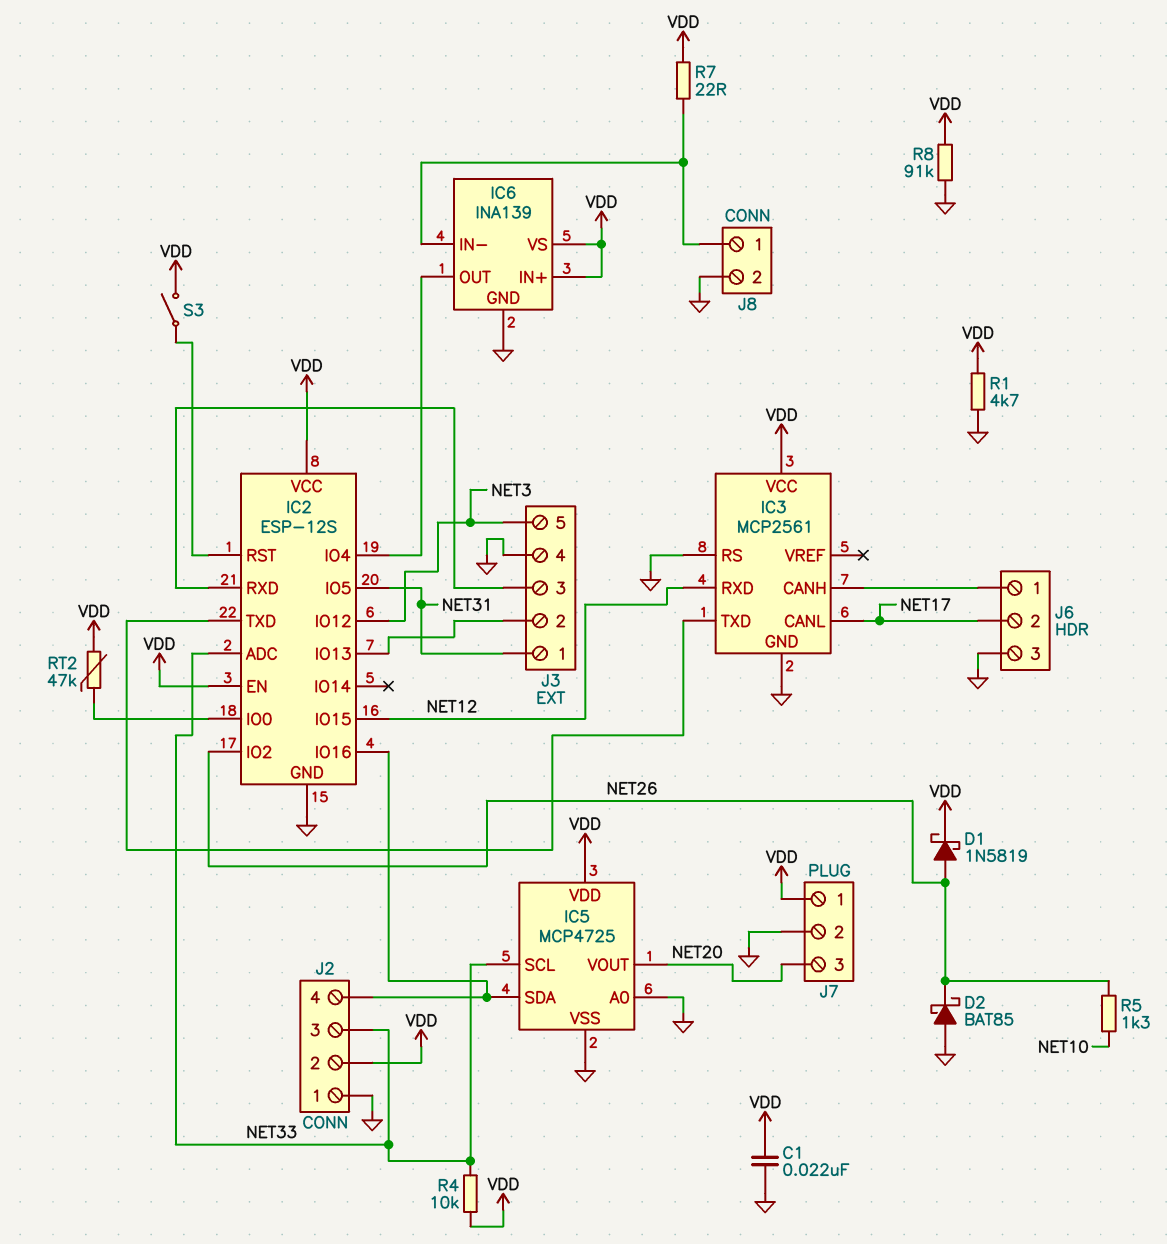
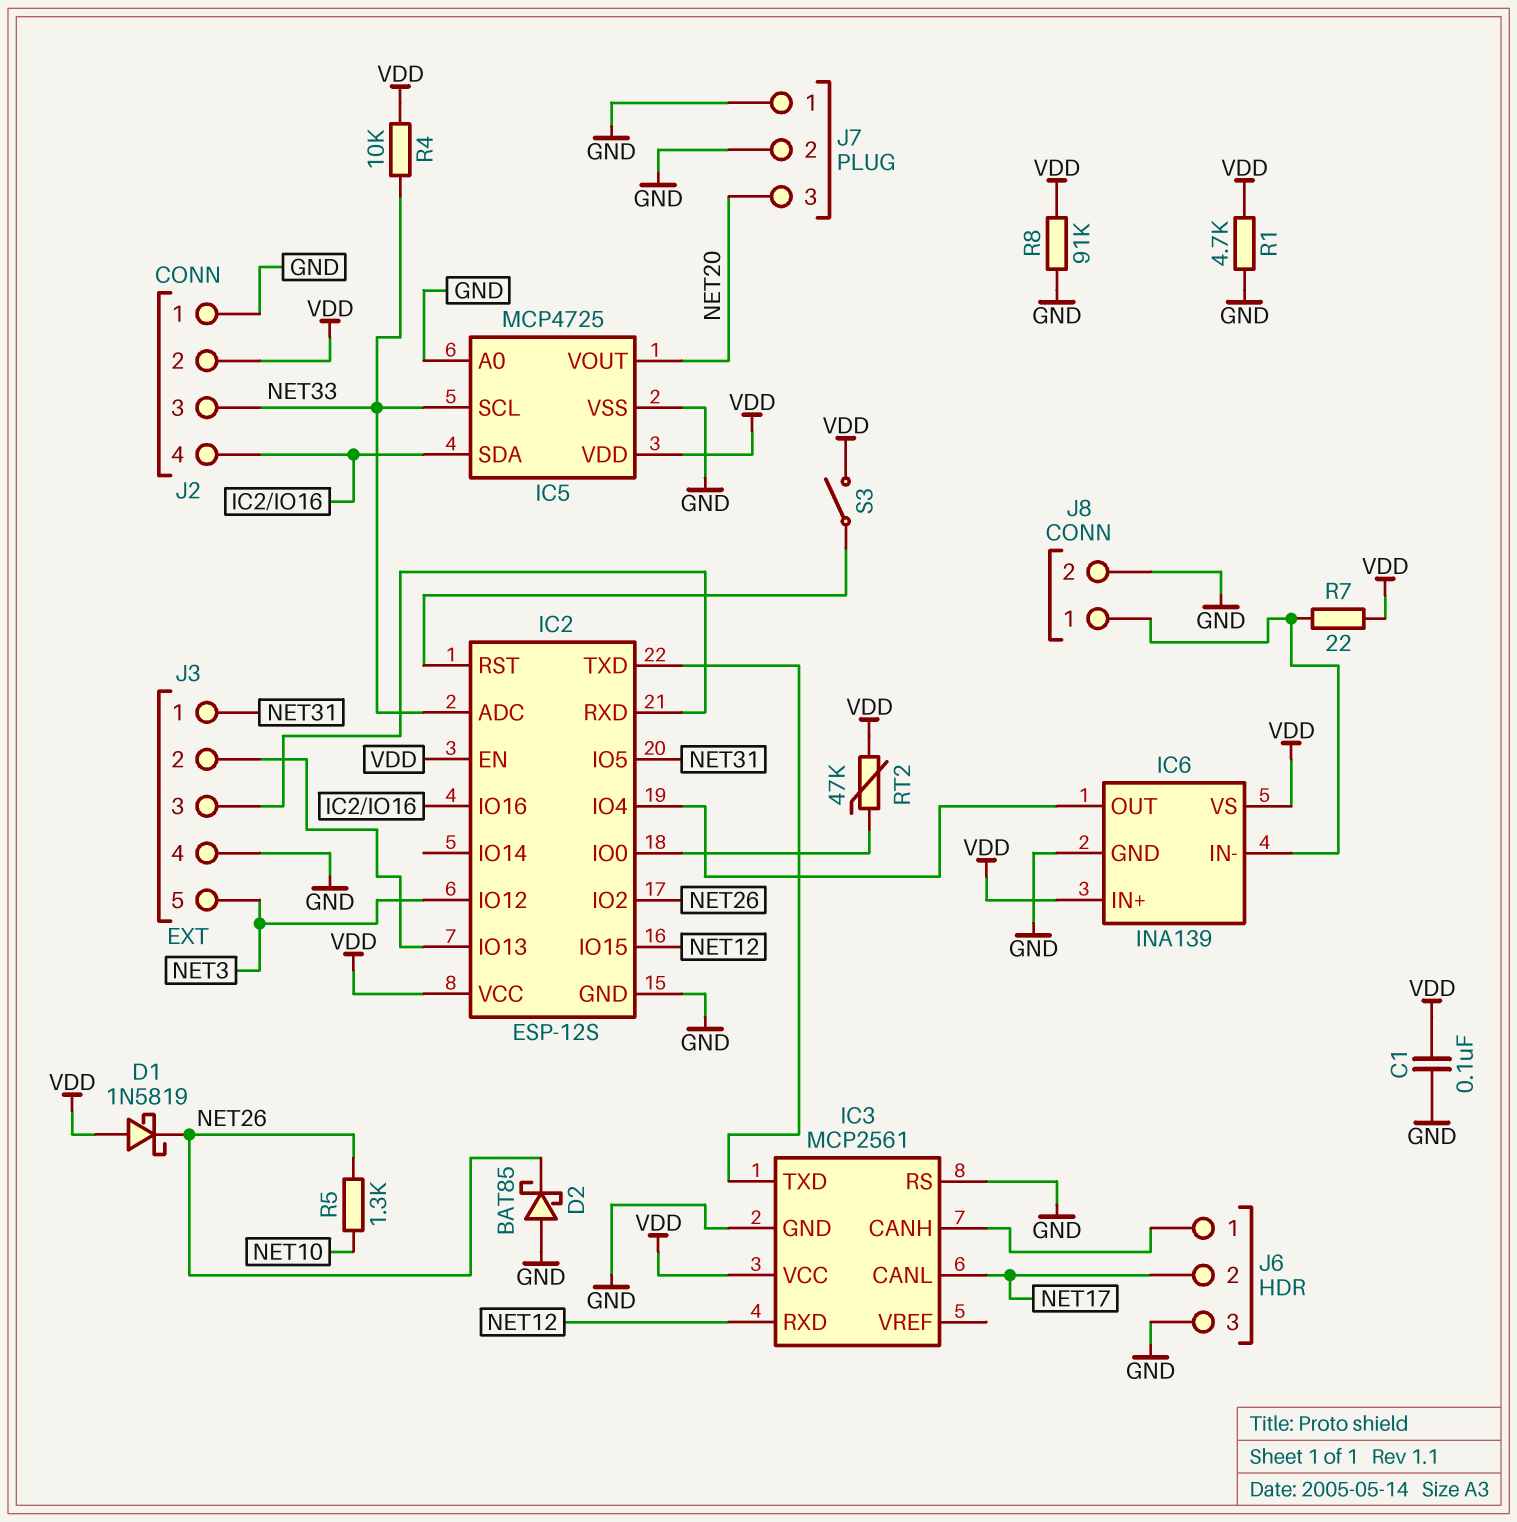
C1: 22nF (GND, VDD) -> 100nF (GND, VDD)
D1: schottky 1N5819 (A NET26, K VDD) -> schottky 1N5819 (A VDD, K NET26)
J7 pin 1: VDD -> GND

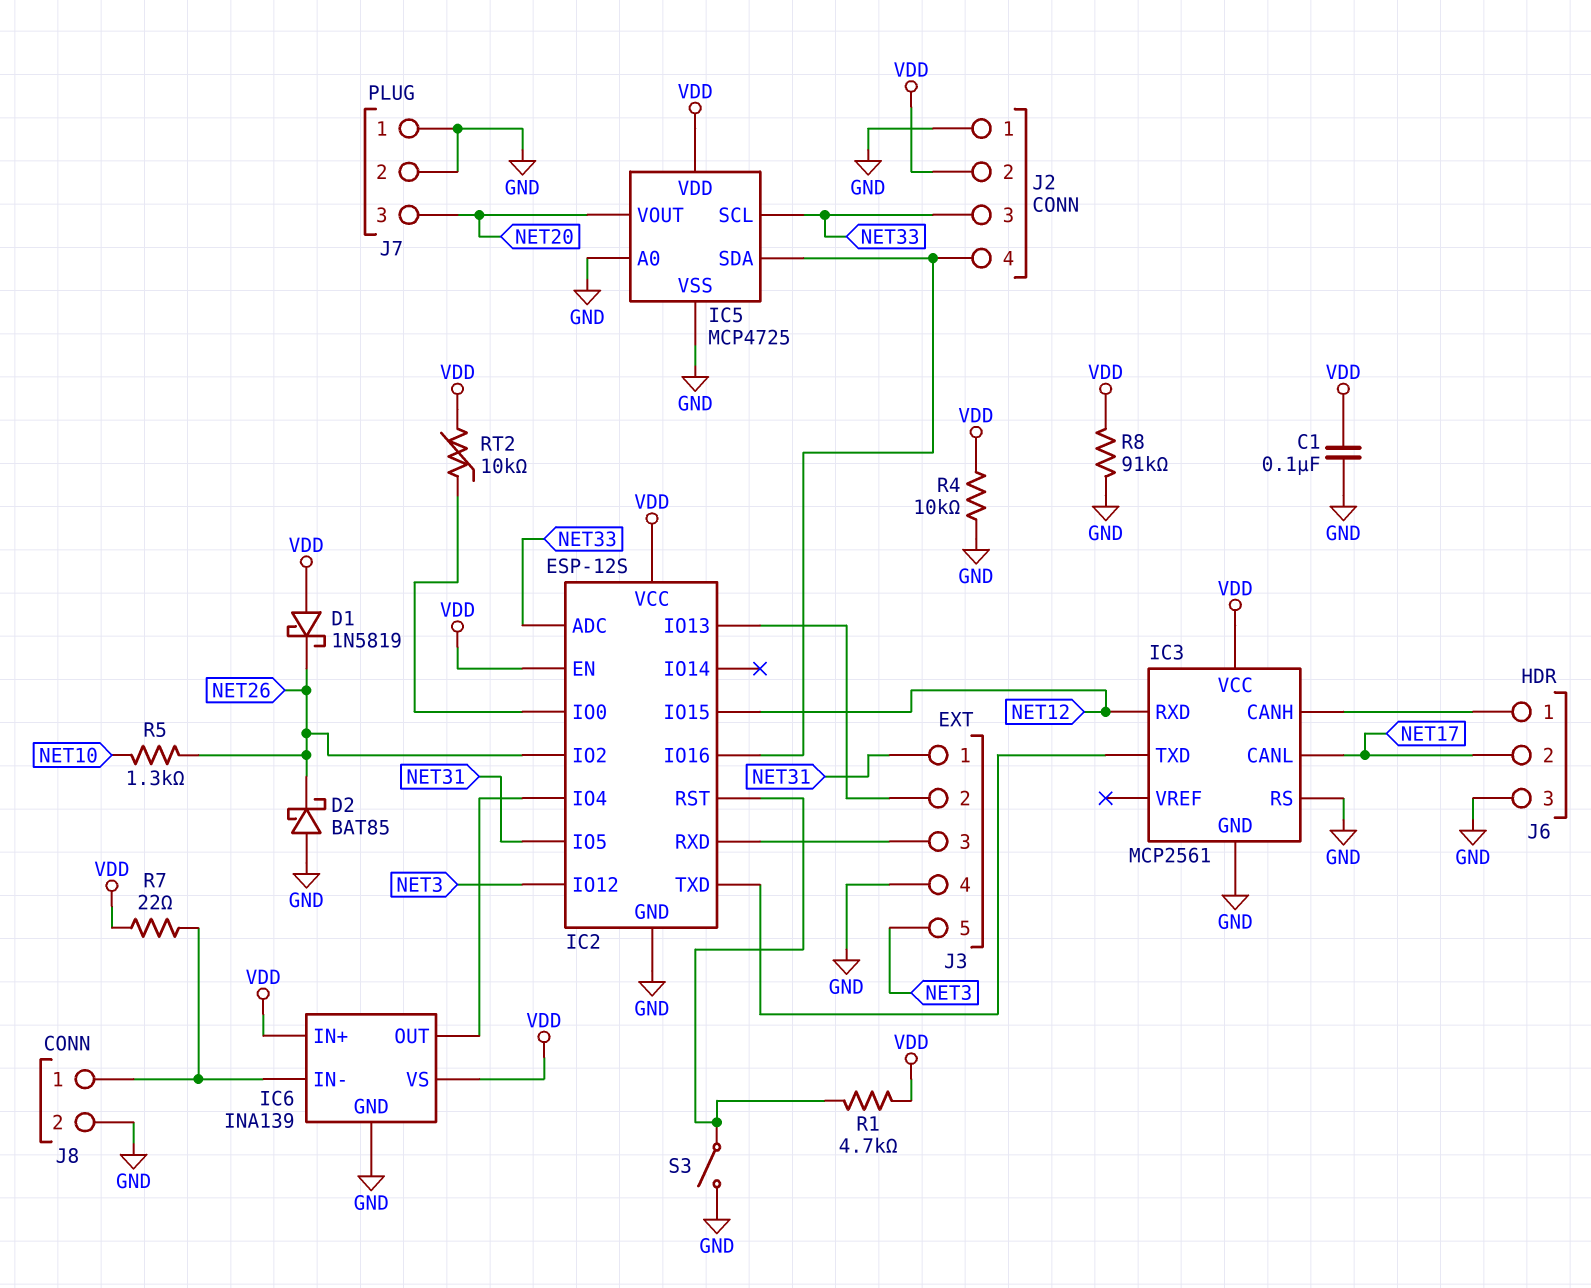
R1: 4.7k (GND, VDD) -> 4.7k (IC2/RST, VDD)
R4: 10k (NET33, VDD) -> 10k (GND, VDD)
RT2: 47k (IC2/IO0, VDD) -> 10k (IC2/IO0, VDD)
S3: switch (IC2/RST, VDD) -> switch (GND, IC2/RST)

